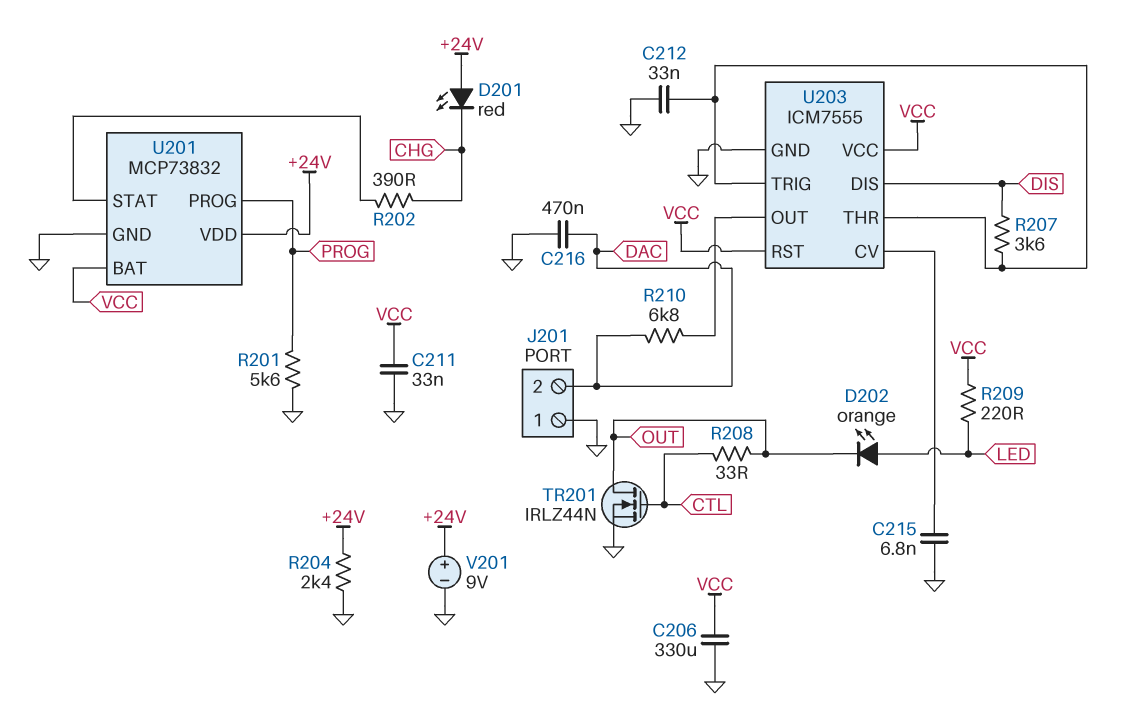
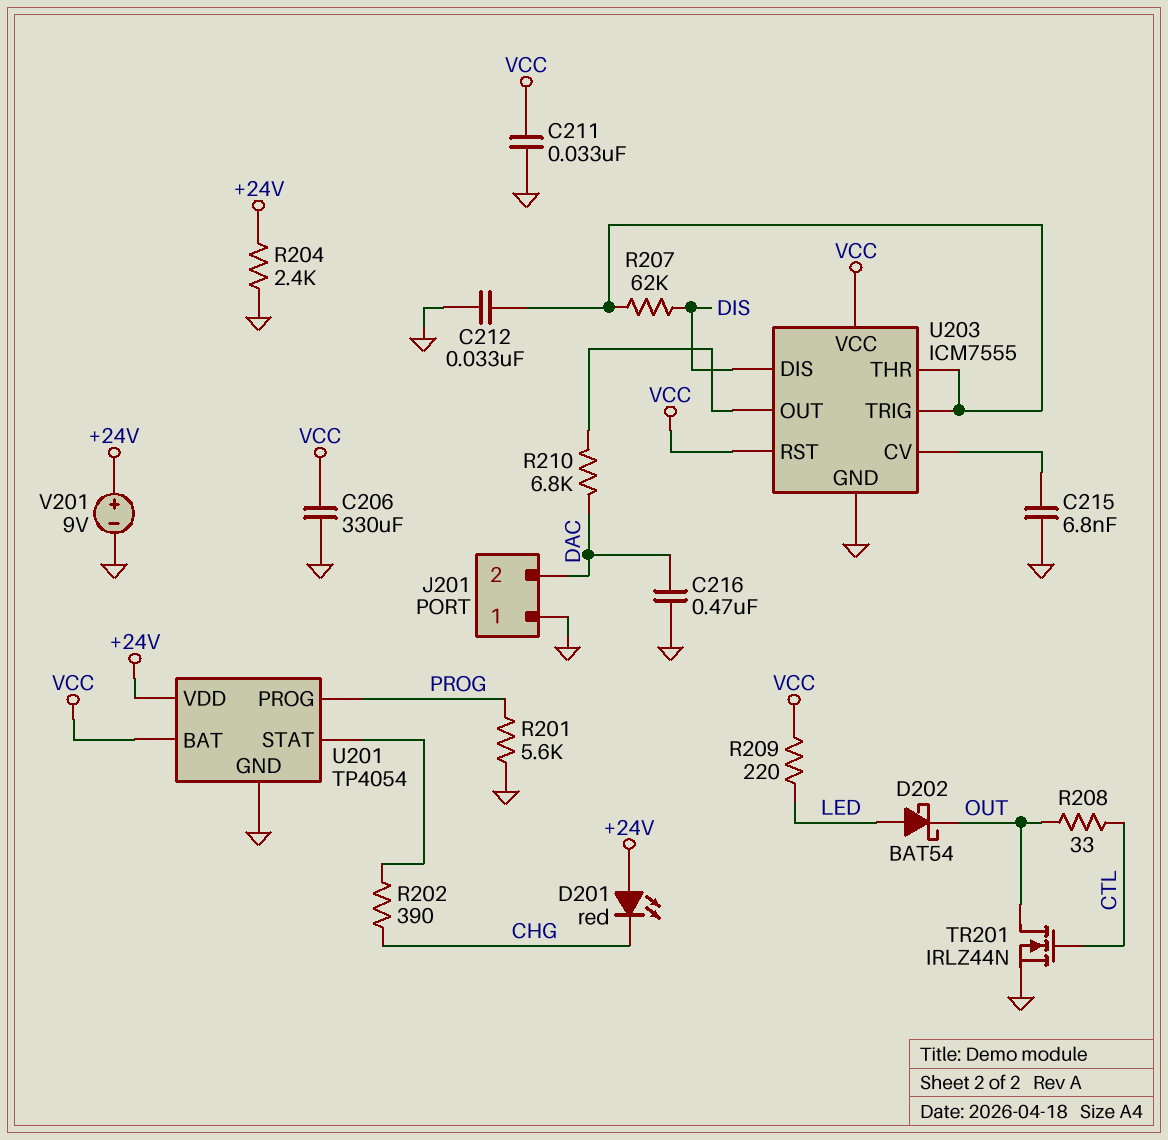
D202: LED orange (A LED, K OUT) -> schottky BAT54 (A LED, K OUT)
R207: 3.6k (DIS, U203/THR) -> 62k (DIS, U203/THR)
U201: MCP73832 -> TP4054

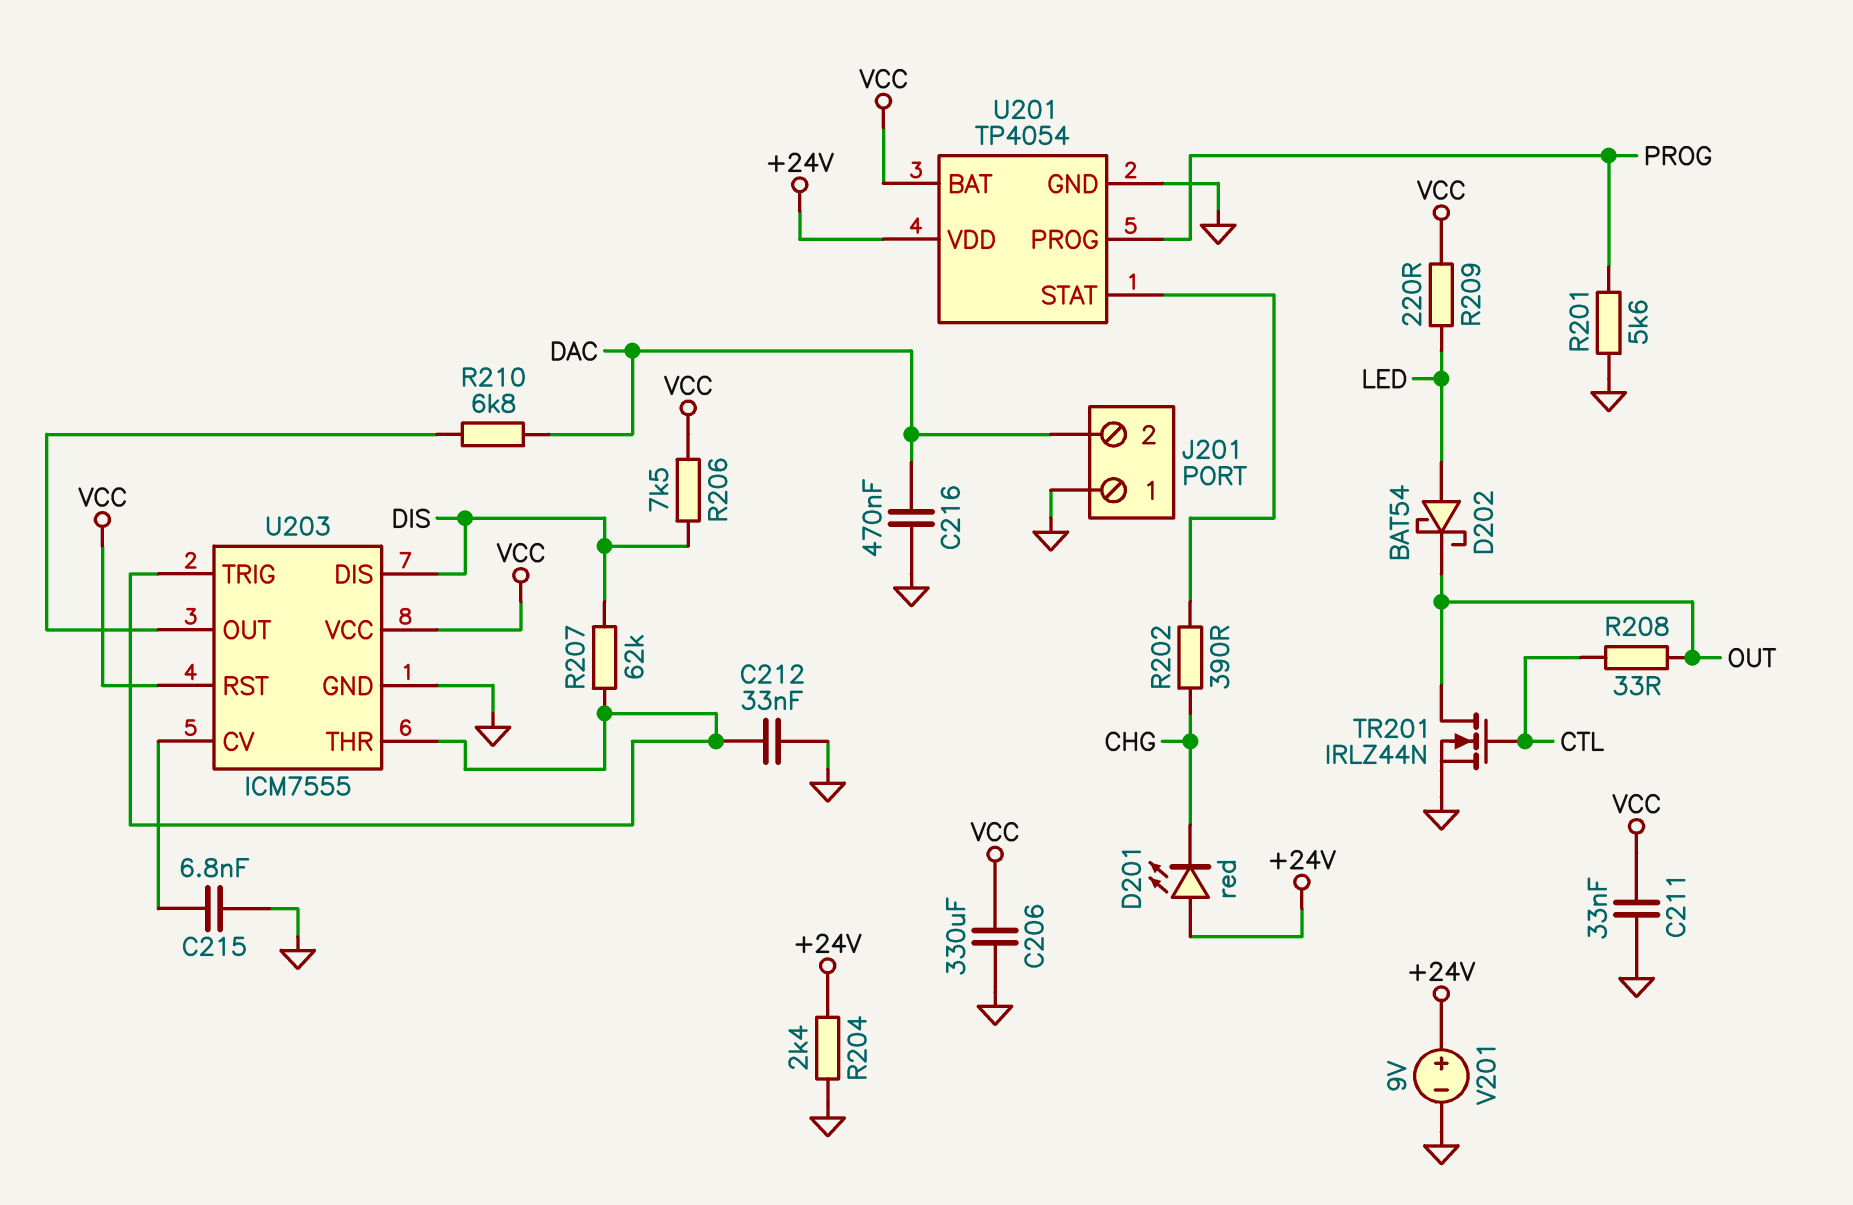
R206: none -> 7.5k (DIS, VCC)

